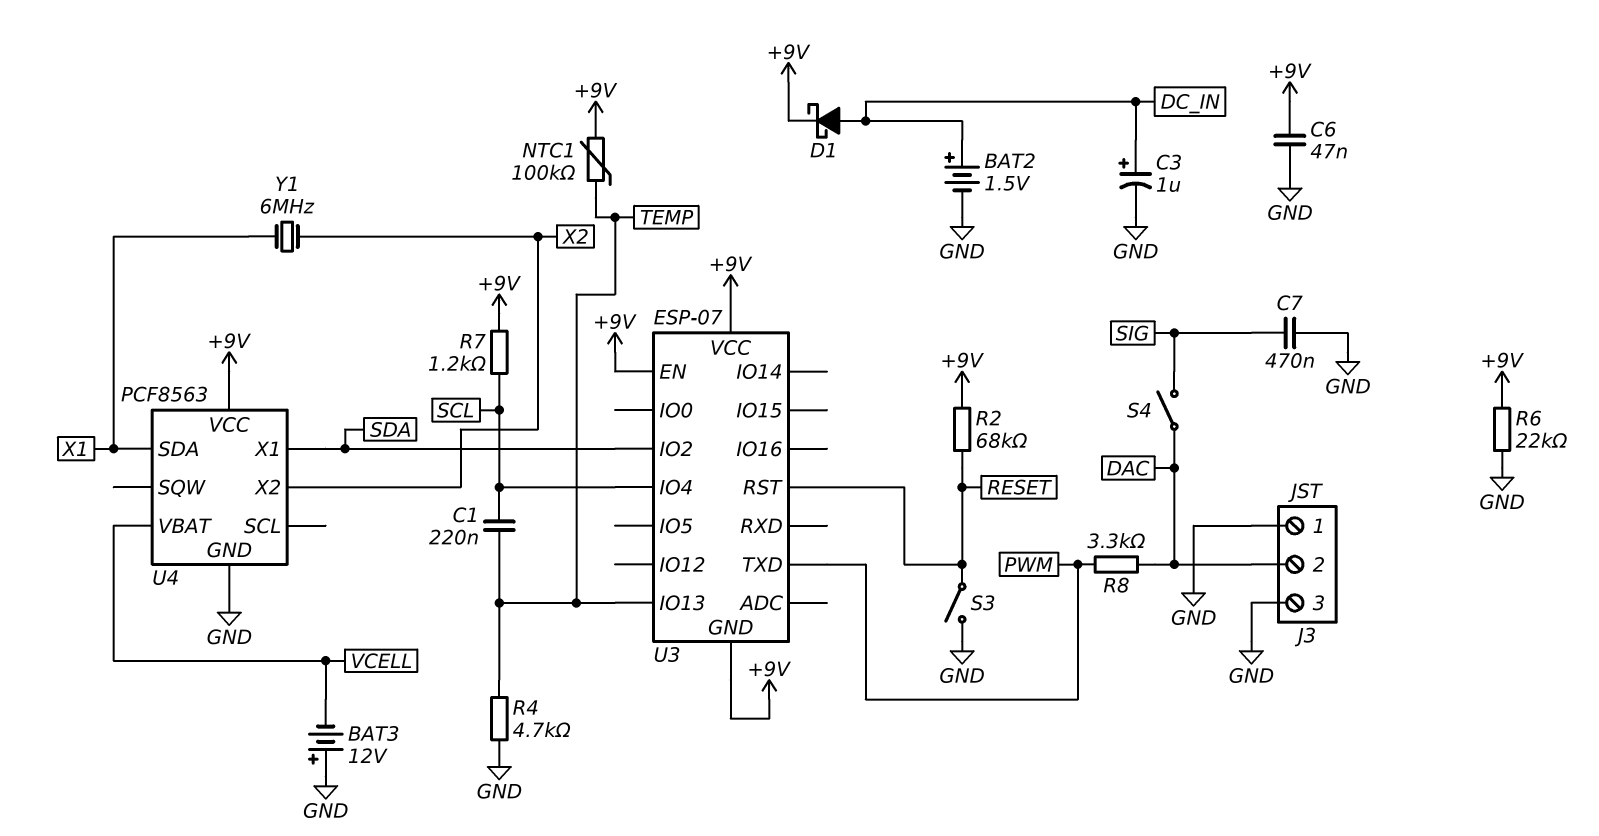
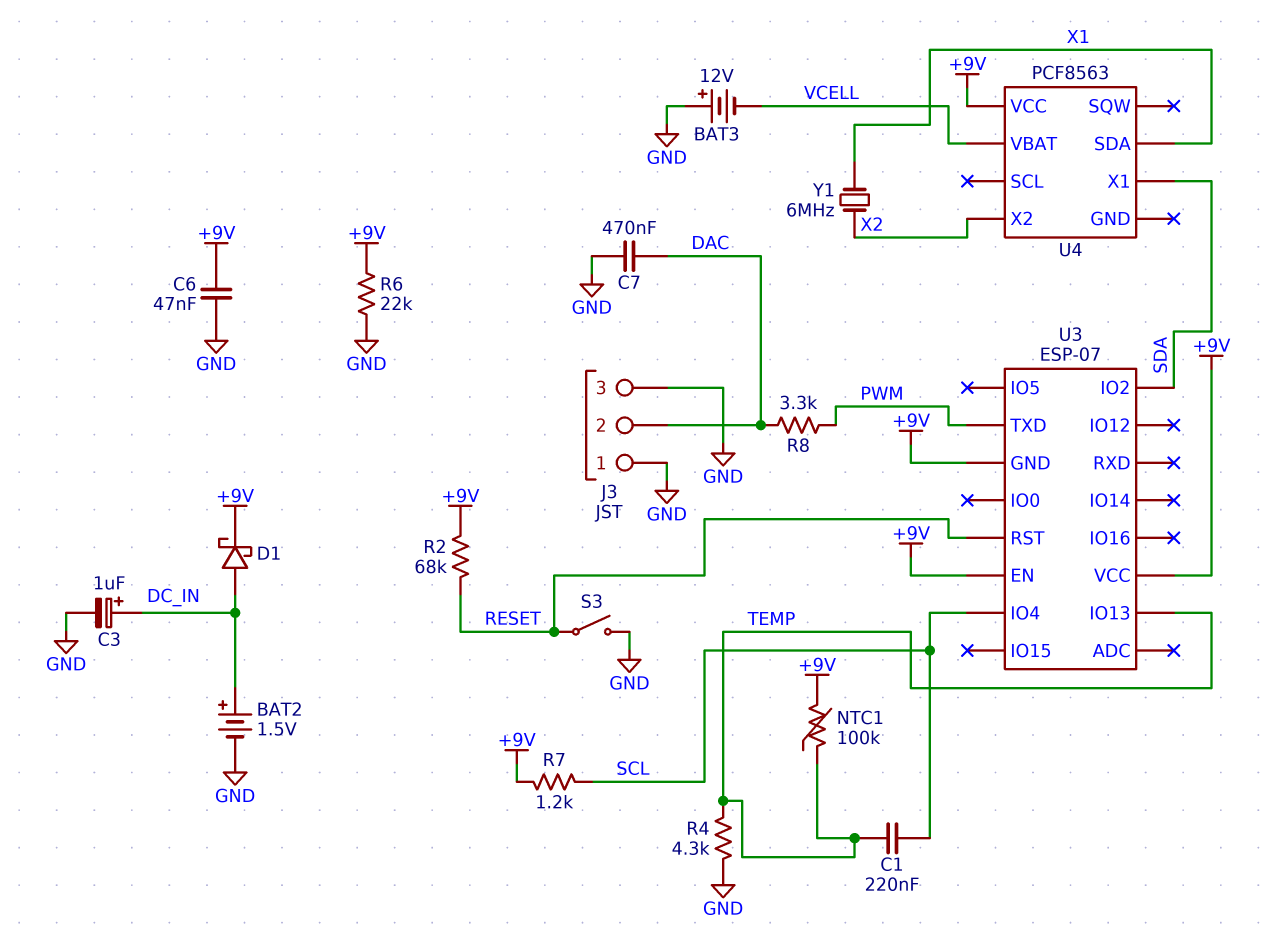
C7: 470nF (GND, SIG) -> 470nF (DAC, GND)
R4: 4.7k (GND, TEMP) -> 4.3k (GND, TEMP)
S4: switch (DAC, SIG) -> none
U4 pin GND: GND -> none

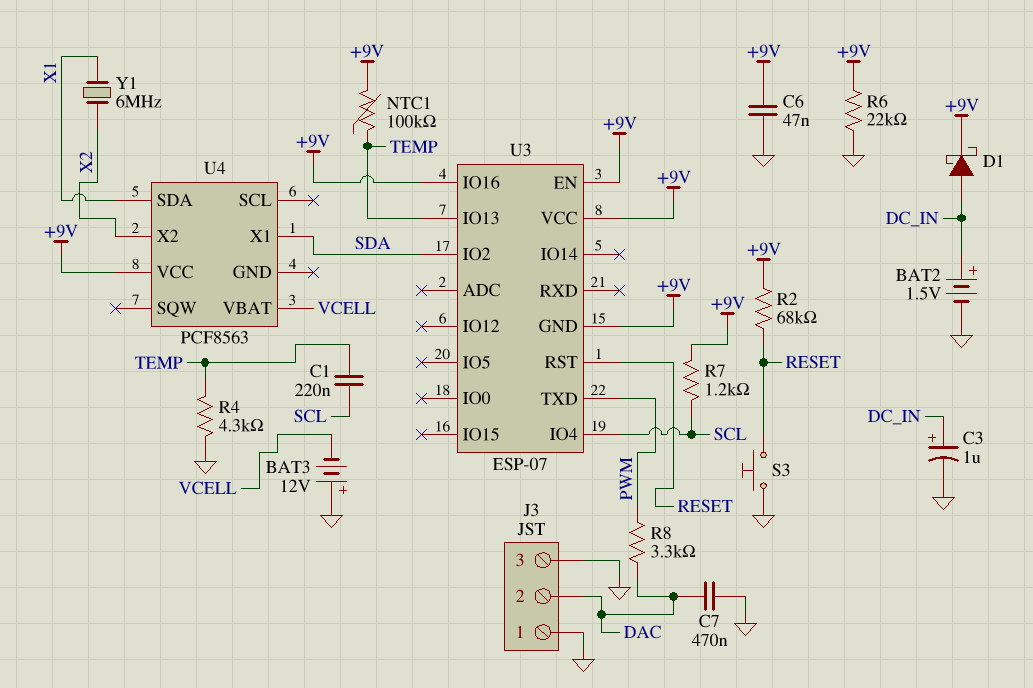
S3: switch (GND, RESET) -> button (GND, RESET)
U3 pin IO16: none -> +9V

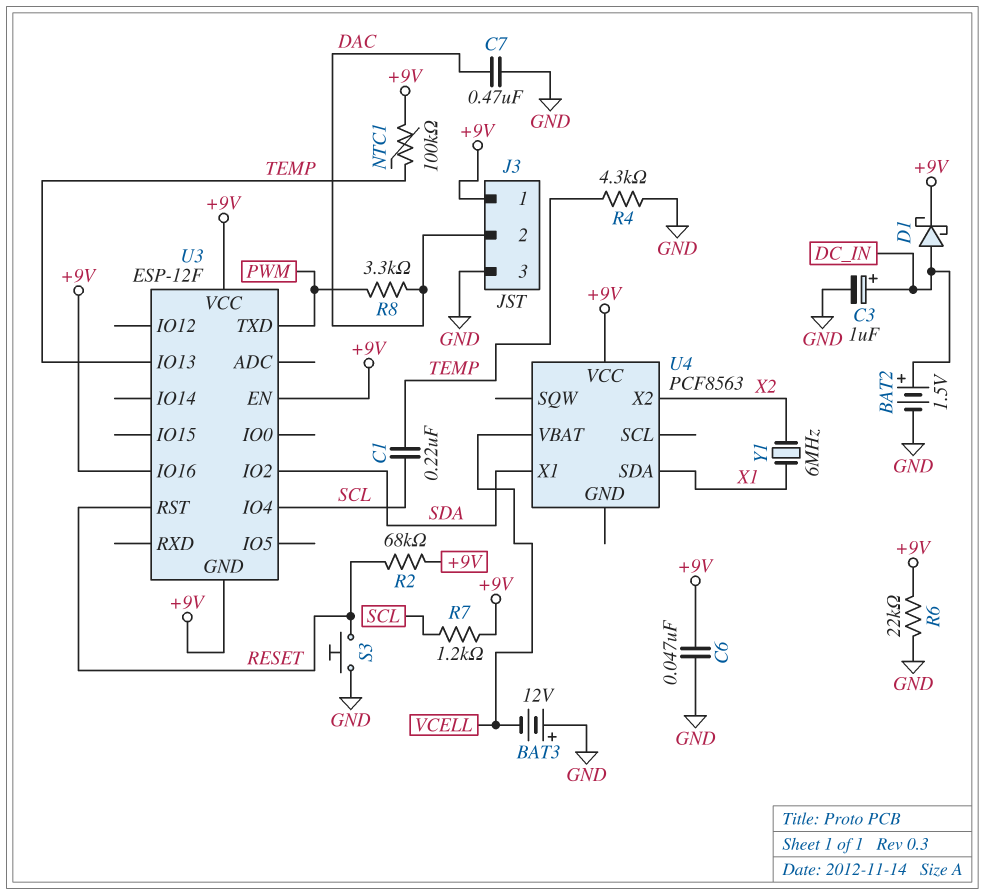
J3 pin 1: GND -> +9V
U3: ESP-07 -> ESP-12F

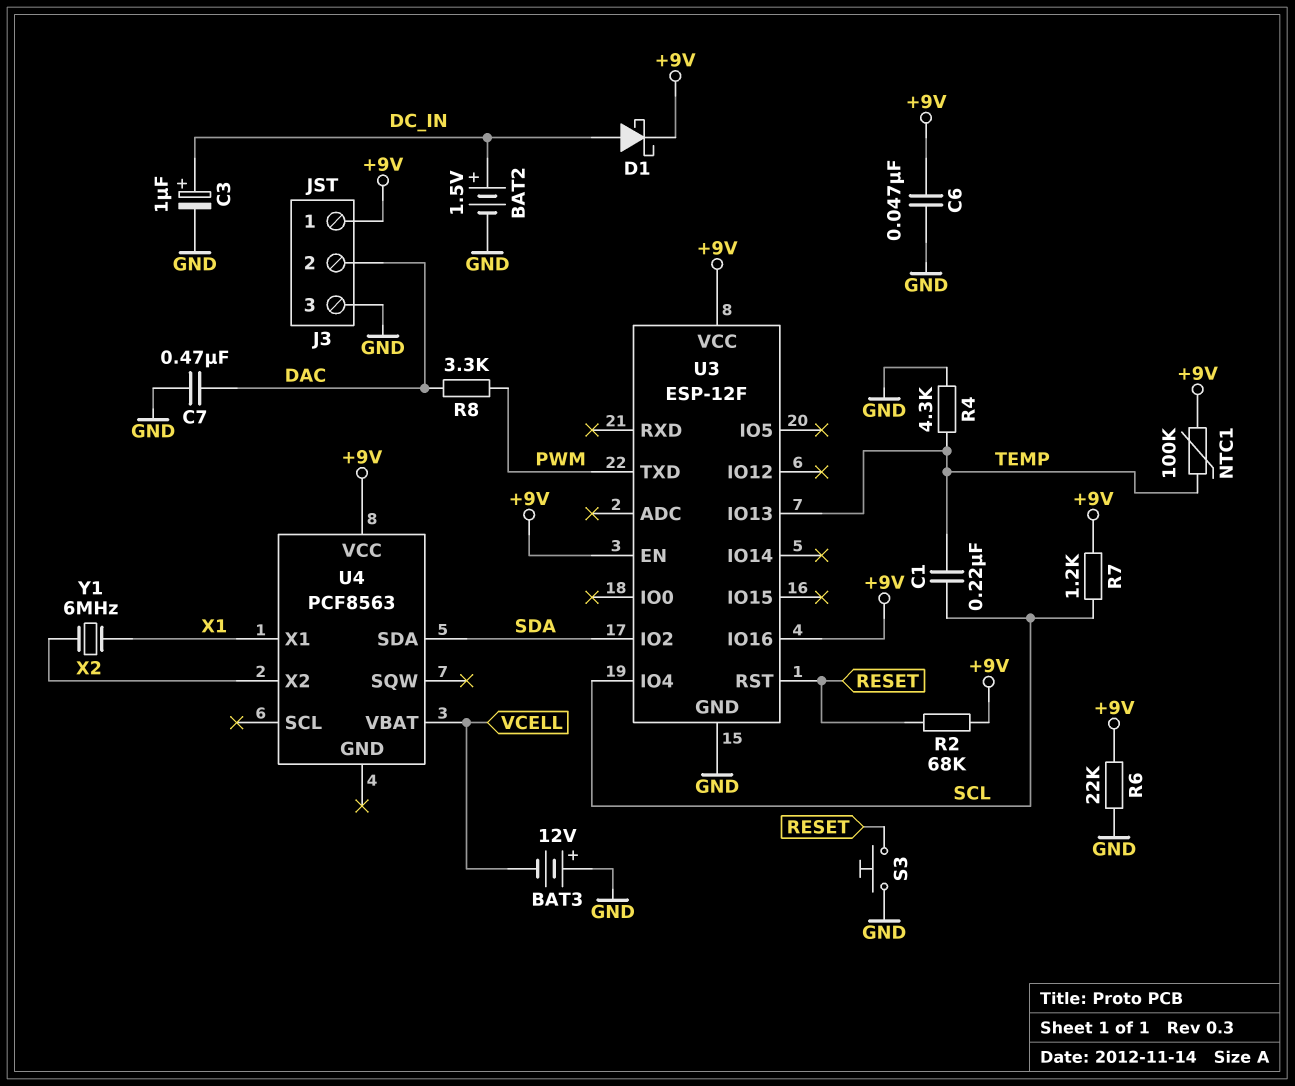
U3 pin GND: +9V -> GND
U4 pin SDA: X1 -> SDA
U4 pin X1: SDA -> X1

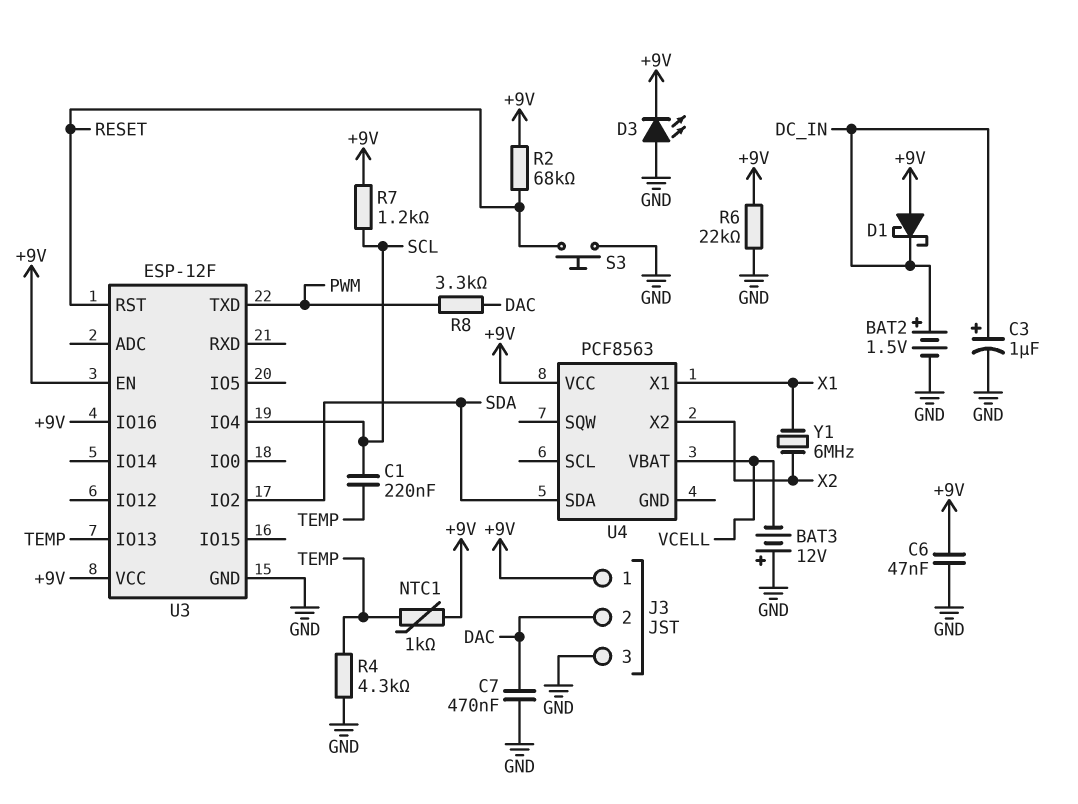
D1: schottky (A DC_IN, K +9V) -> schottky (A +9V, K DC_IN)
D3: none -> LED (A GND, K +9V)
NTC1: 100k (+9V, TEMP) -> 1k (+9V, TEMP)

